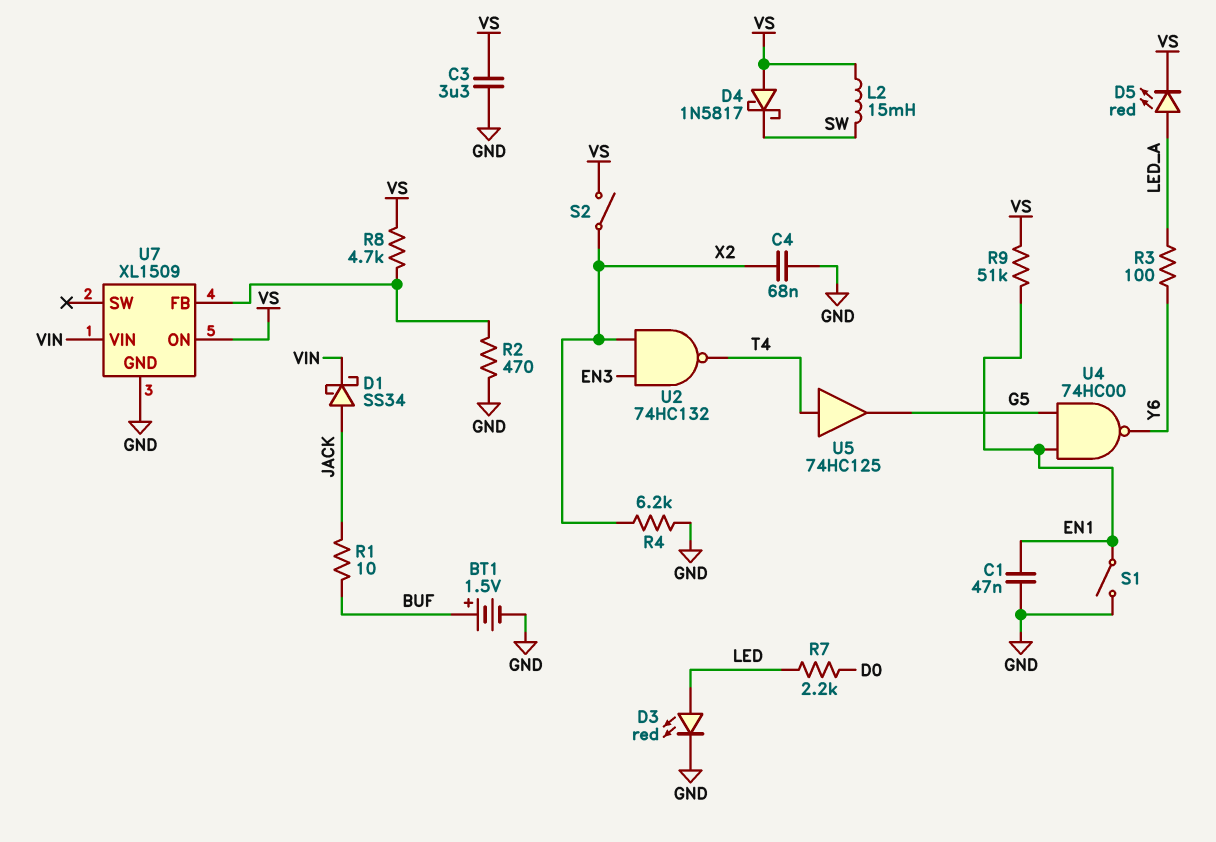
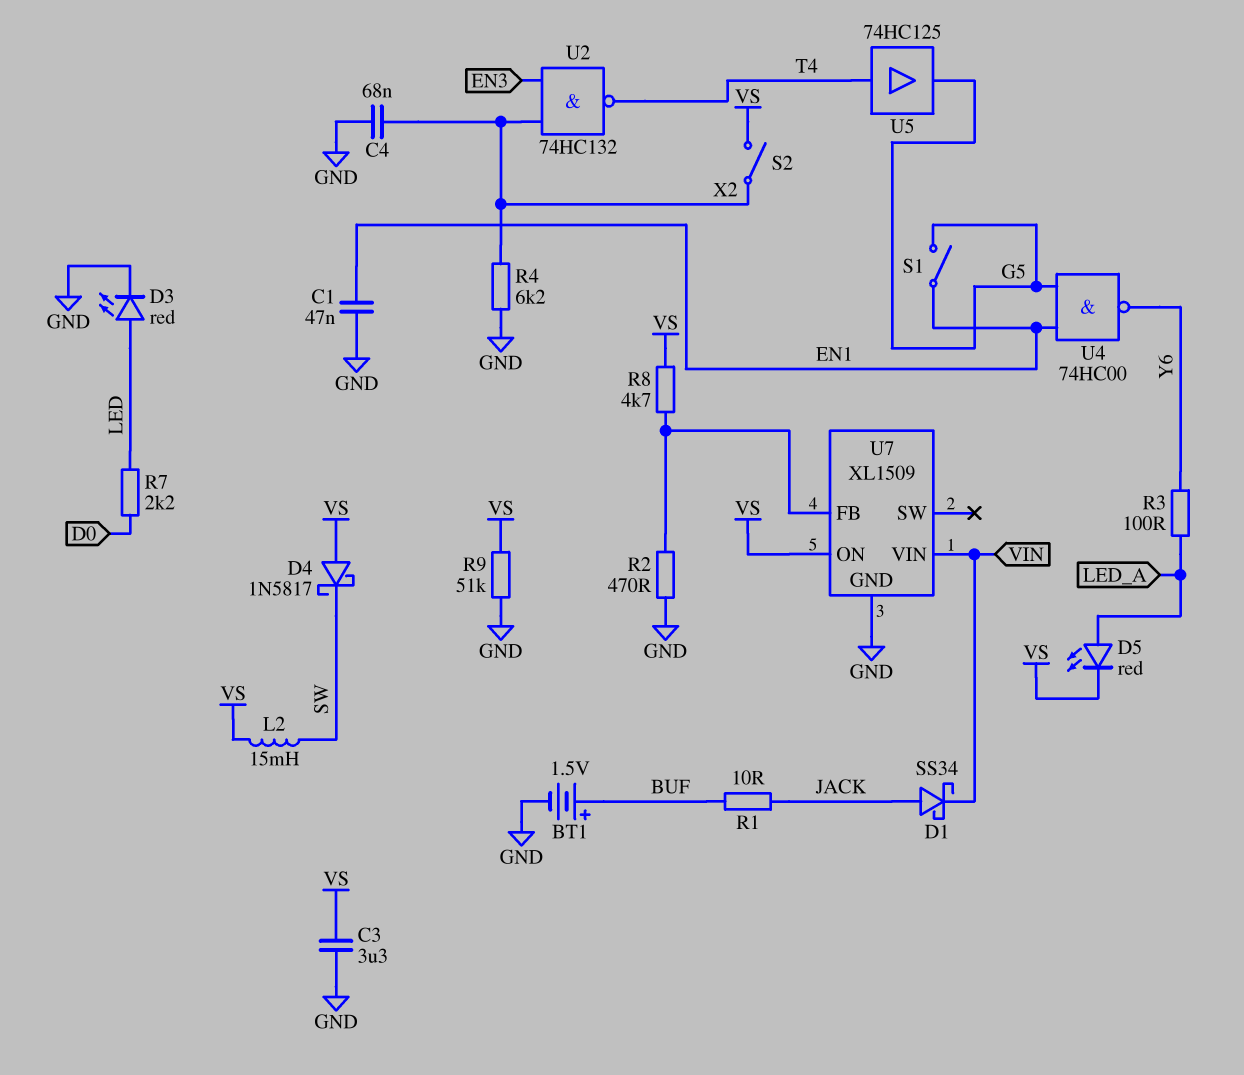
R9: 51k (EN1, VS) -> 51k (GND, VS)
S1: switch (EN1, GND) -> switch (EN1, G5)

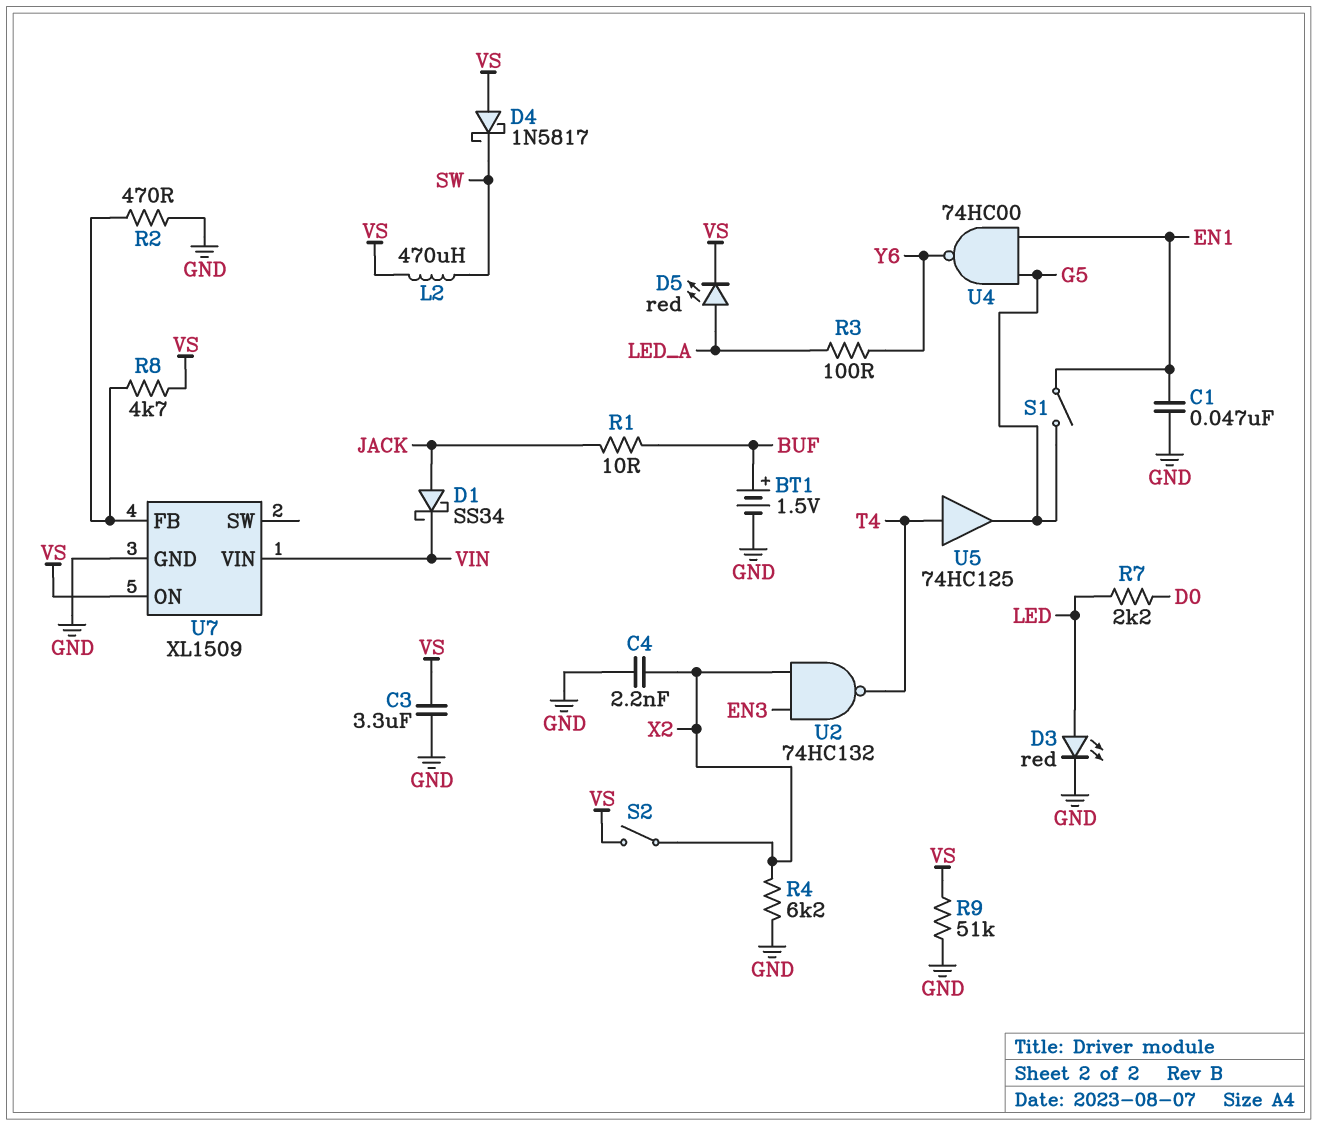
C4: 68nF (GND, X2) -> 2.2nF (GND, X2)
L2: 15mH (SW, VS) -> 470uH (SW, VS)

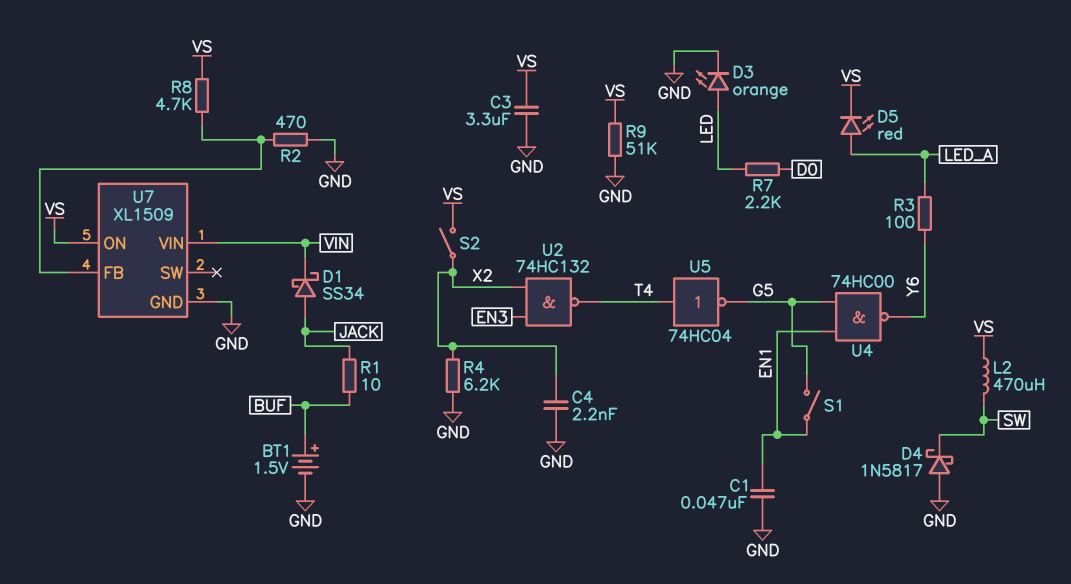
D3: LED red (A LED, K GND) -> LED orange (A LED, K GND)
D4: schottky 1N5817 (A VS, K SW) -> schottky 1N5817 (A GND, K SW)
U5: buffer 74HC125 (in T4, out G5) -> NOT 74HC04 (in T4, out G5)

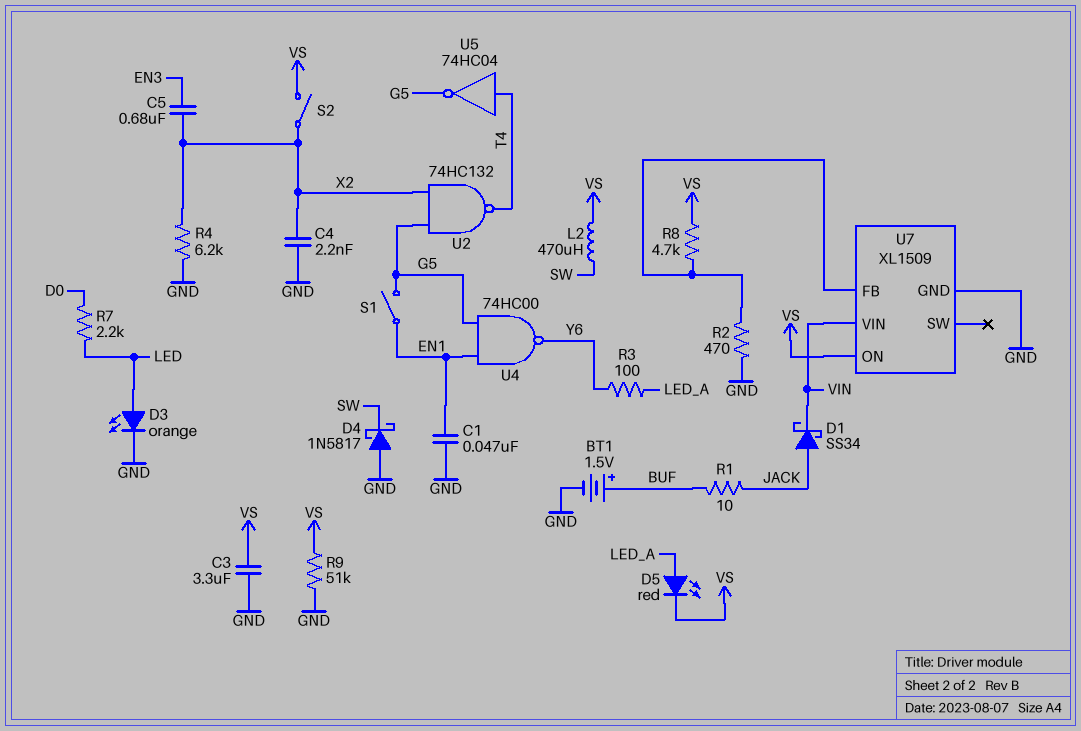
C5: none -> 680nF (EN3, X2)
U2: NAND 74HC132 (in EN3, in X2, out T4) -> NAND 74HC132 (in G5, in X2, out T4)

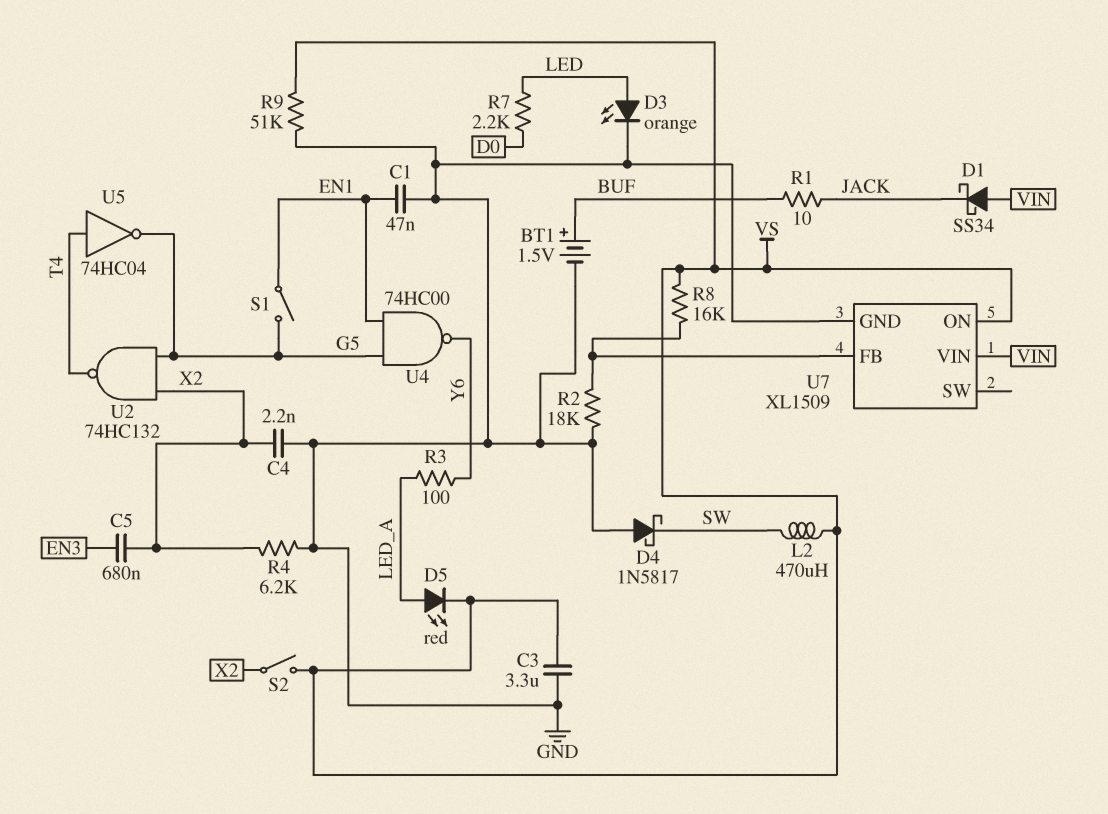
D1: schottky SS34 (A JACK, K VIN) -> schottky SS34 (A VIN, K JACK)
R2: 470 (GND, U7/FB) -> 18k (GND, U7/FB)
R8: 4.7k (U7/FB, VS) -> 16k (U7/FB, VS)

